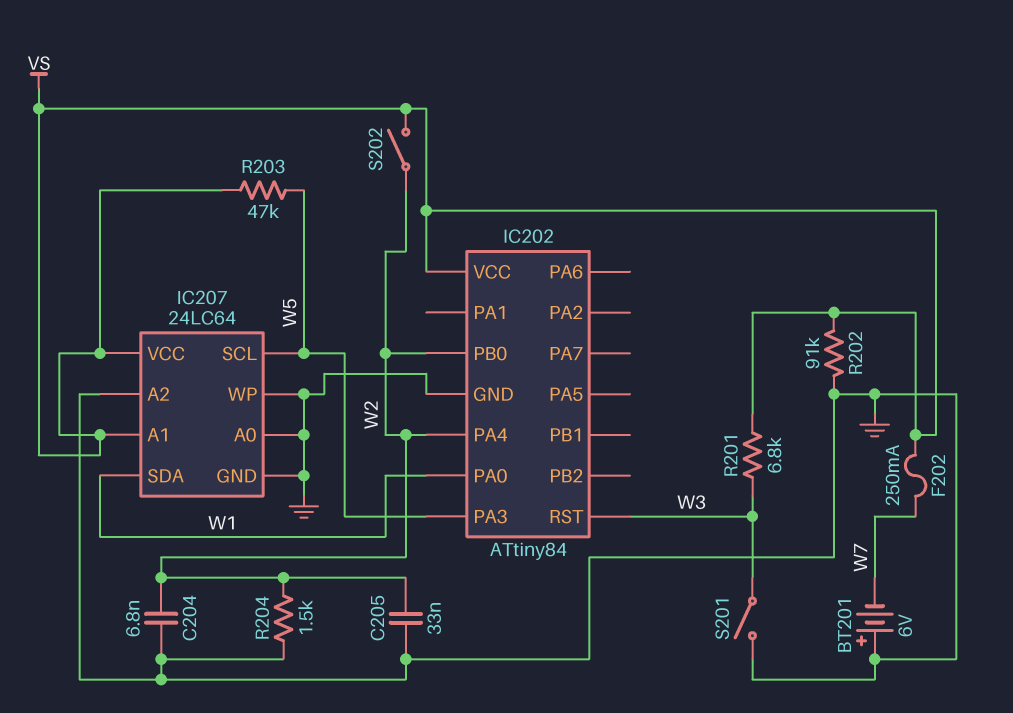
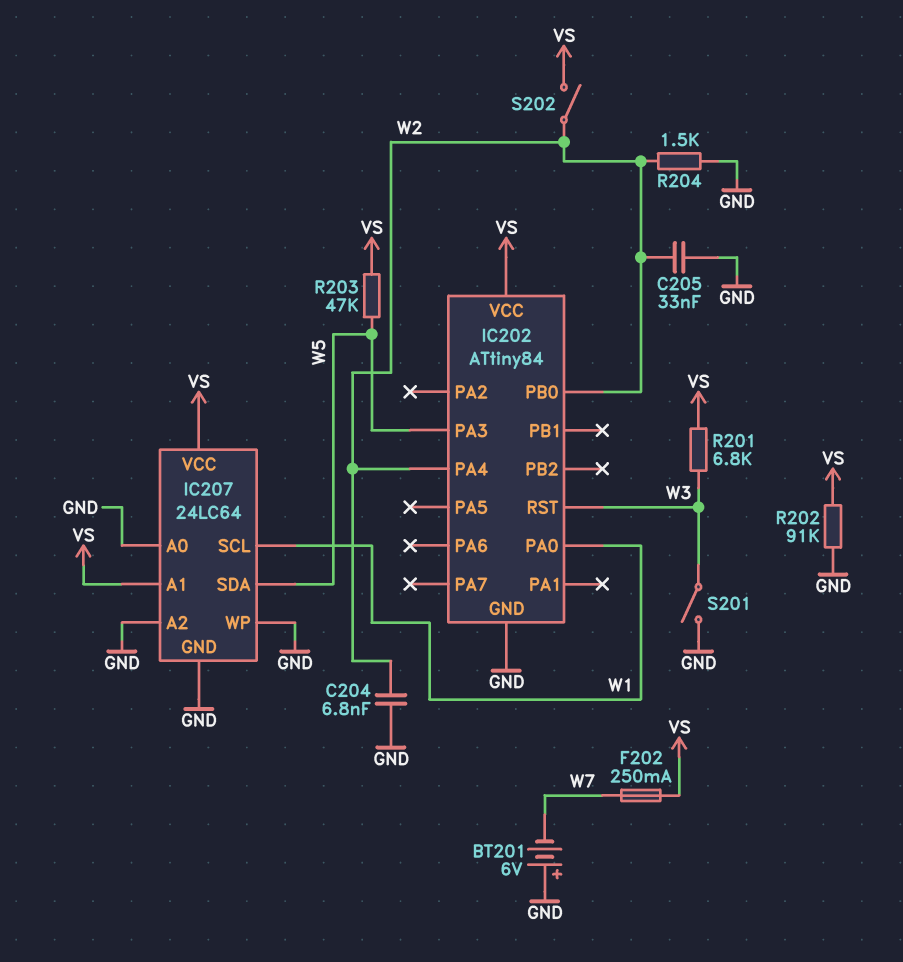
IC207 pin SCL: W5 -> W1
IC207 pin SDA: W1 -> W5

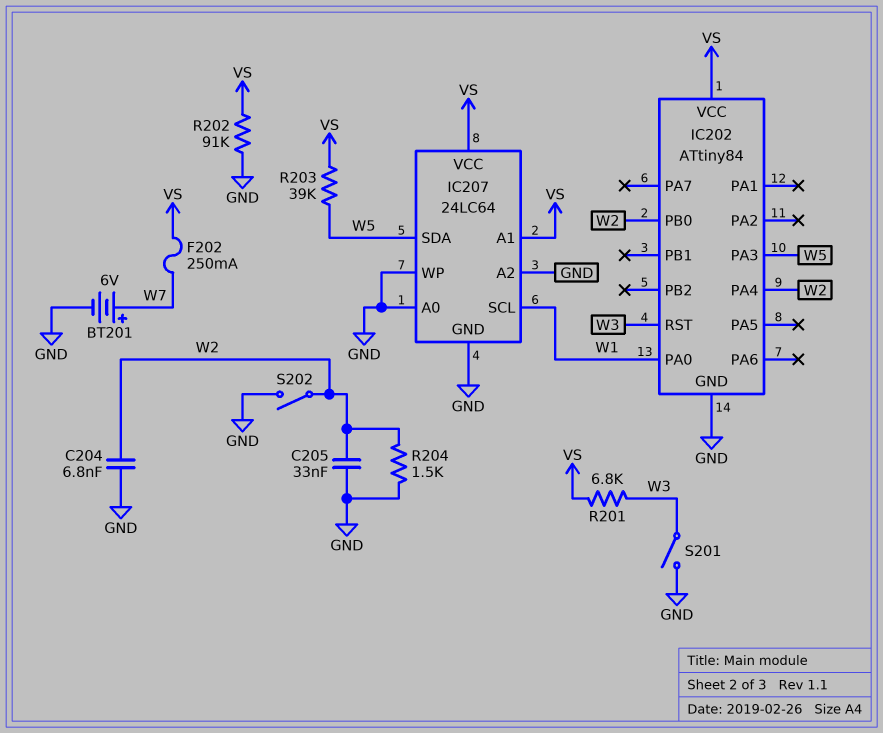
BT201: 6V (plus GND, minus W7) -> 6V (plus W7, minus GND)
R203: 47k (VS, W5) -> 39k (VS, W5)
S202: switch (VS, W2) -> switch (GND, W2)

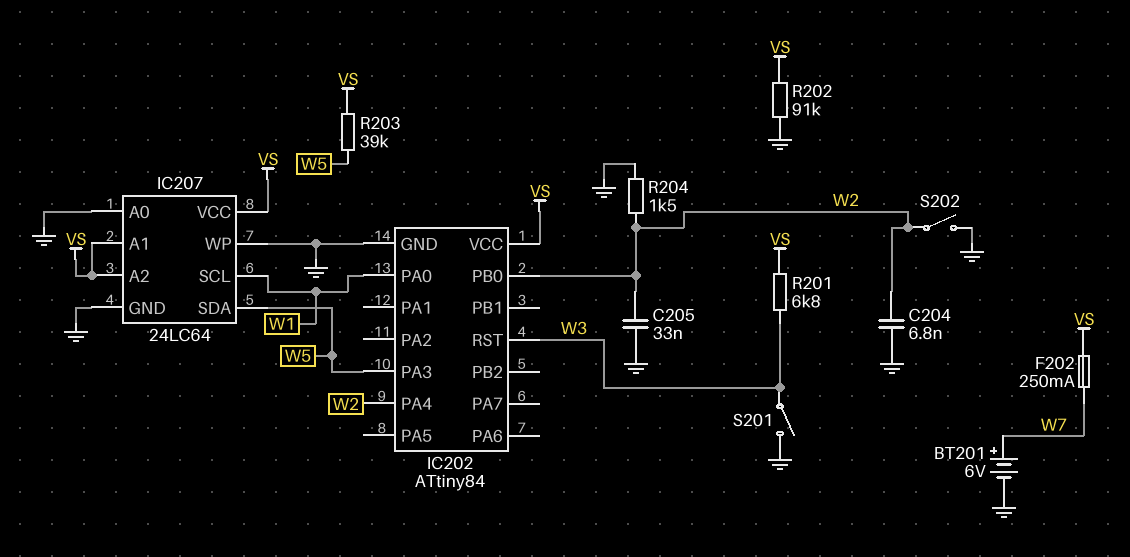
IC207 pin A2: GND -> VS

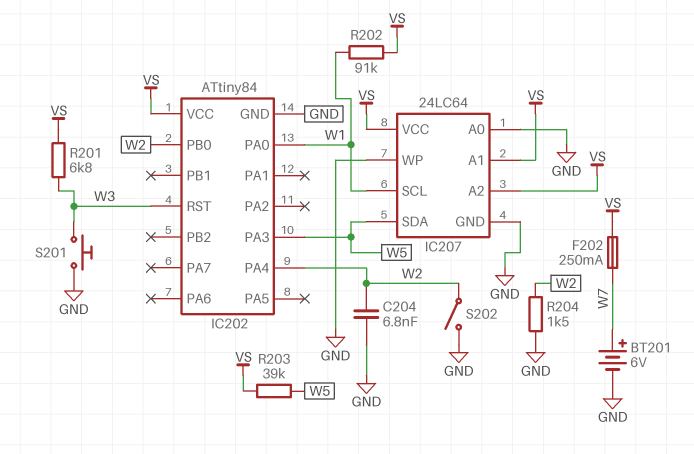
C205: 33nF (GND, W2) -> none
R202: 91k (GND, VS) -> 91k (VS, W1)
S201: switch (GND, W3) -> button (GND, W3)

